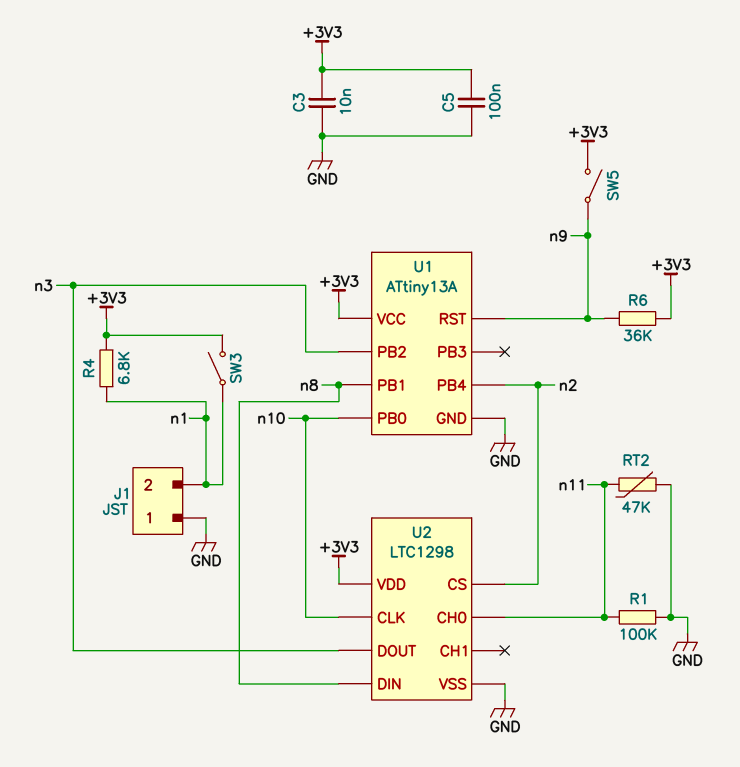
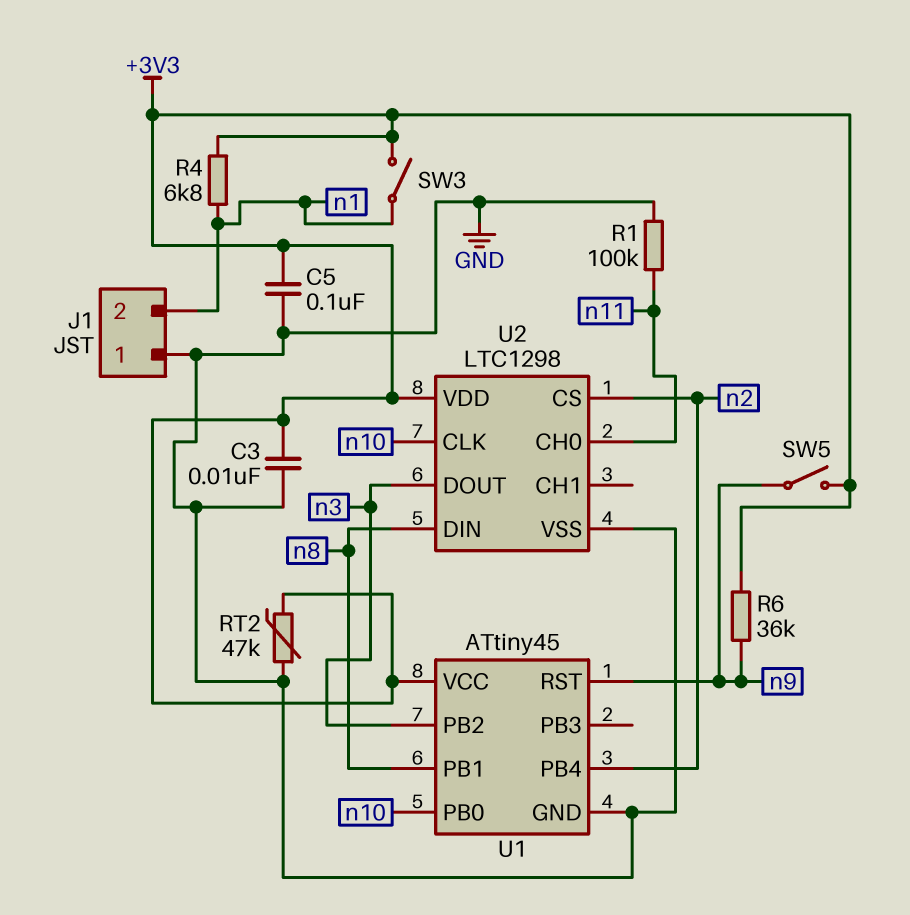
RT2: 47k (GND, n11) -> 47k (+3V3, GND)
U1: ATtiny13A -> ATtiny45

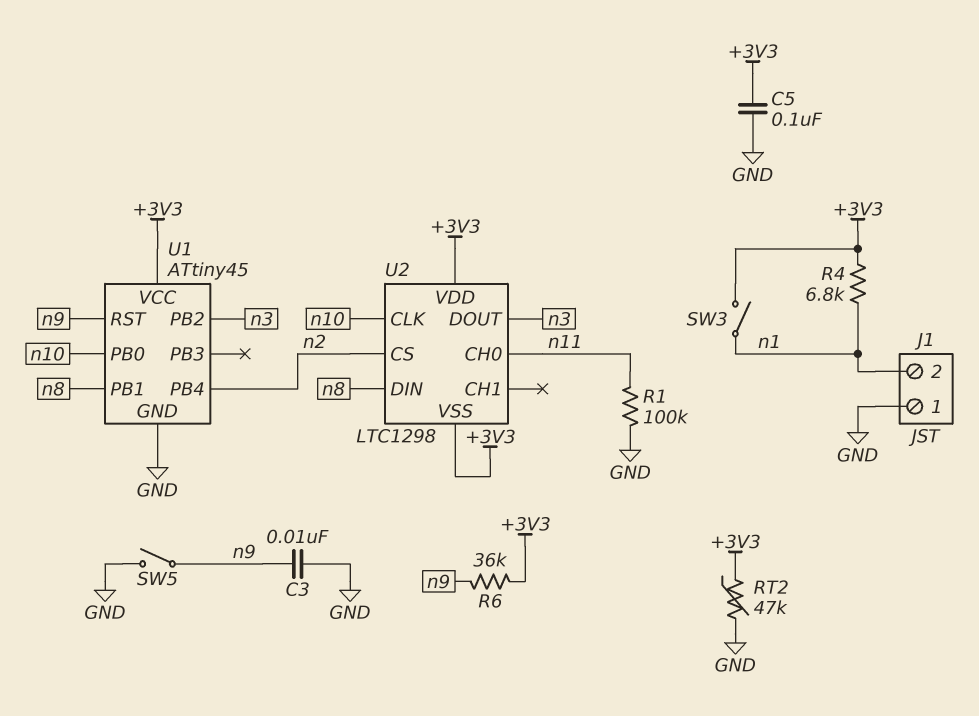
C3: 10nF (+3V3, GND) -> 10nF (GND, n9)
SW5: switch (+3V3, n9) -> switch (GND, n9)
U2 pin VSS: GND -> +3V3

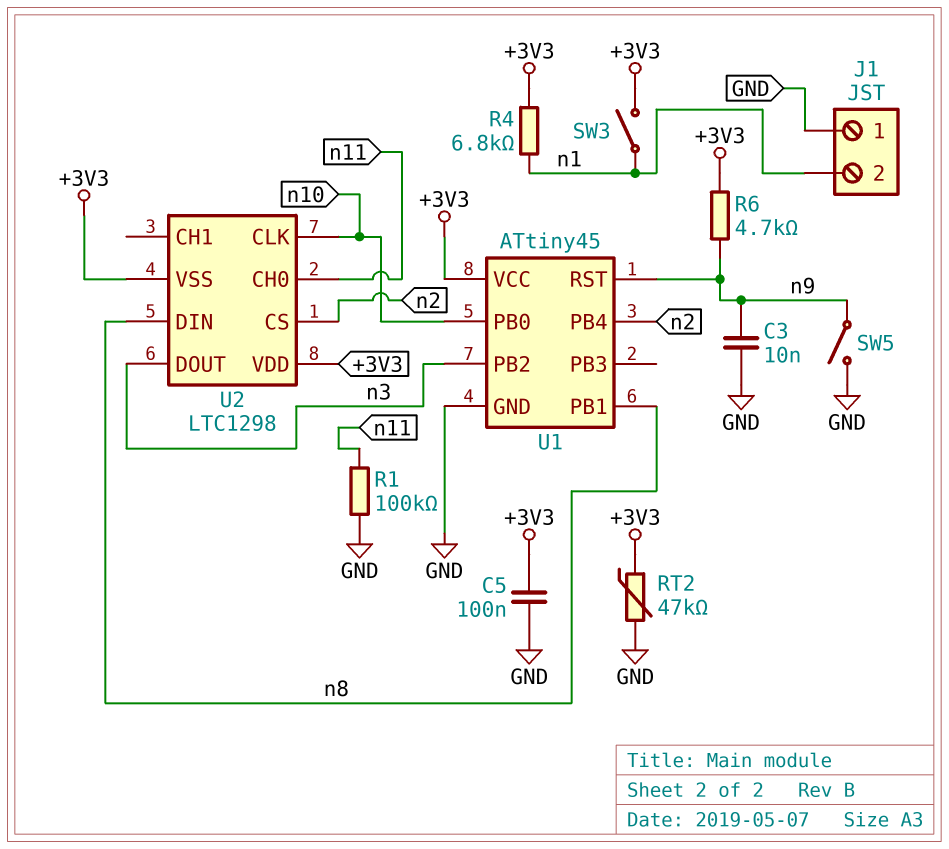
R6: 36k (+3V3, n9) -> 4.7k (+3V3, n9)

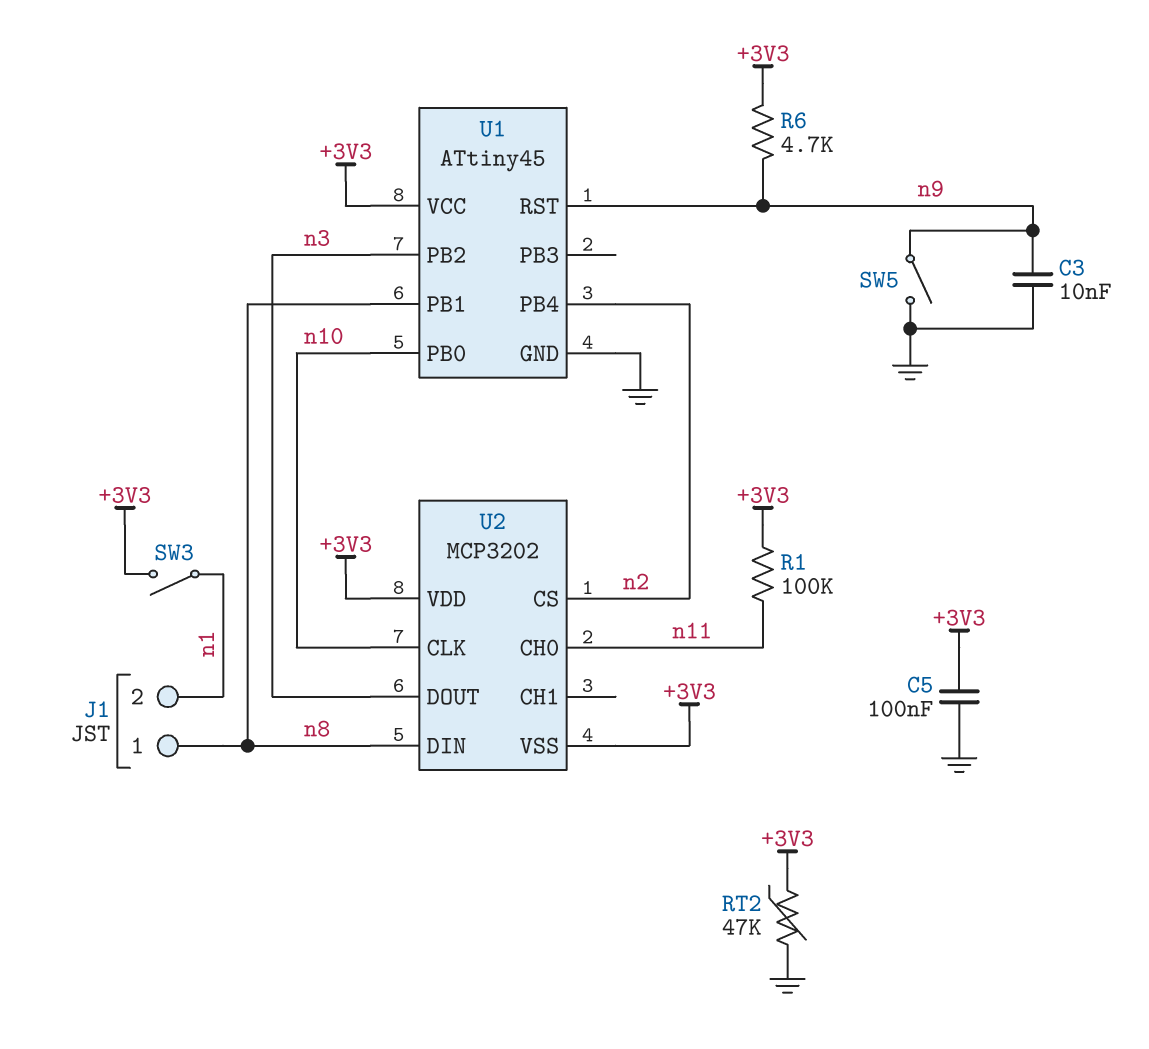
J1 pin 1: GND -> n8
R1: 100k (GND, n11) -> 100k (+3V3, n11)
R4: 6.8k (+3V3, n1) -> none
U2: LTC1298 -> MCP3202

